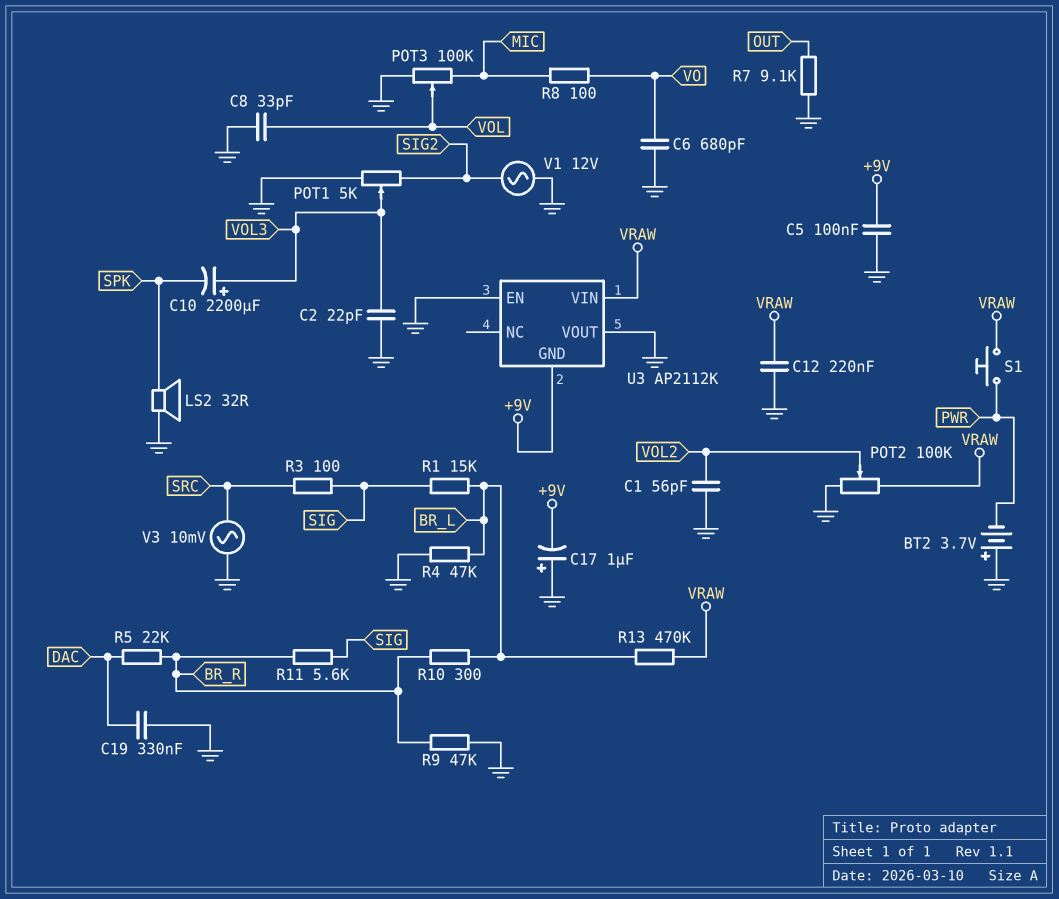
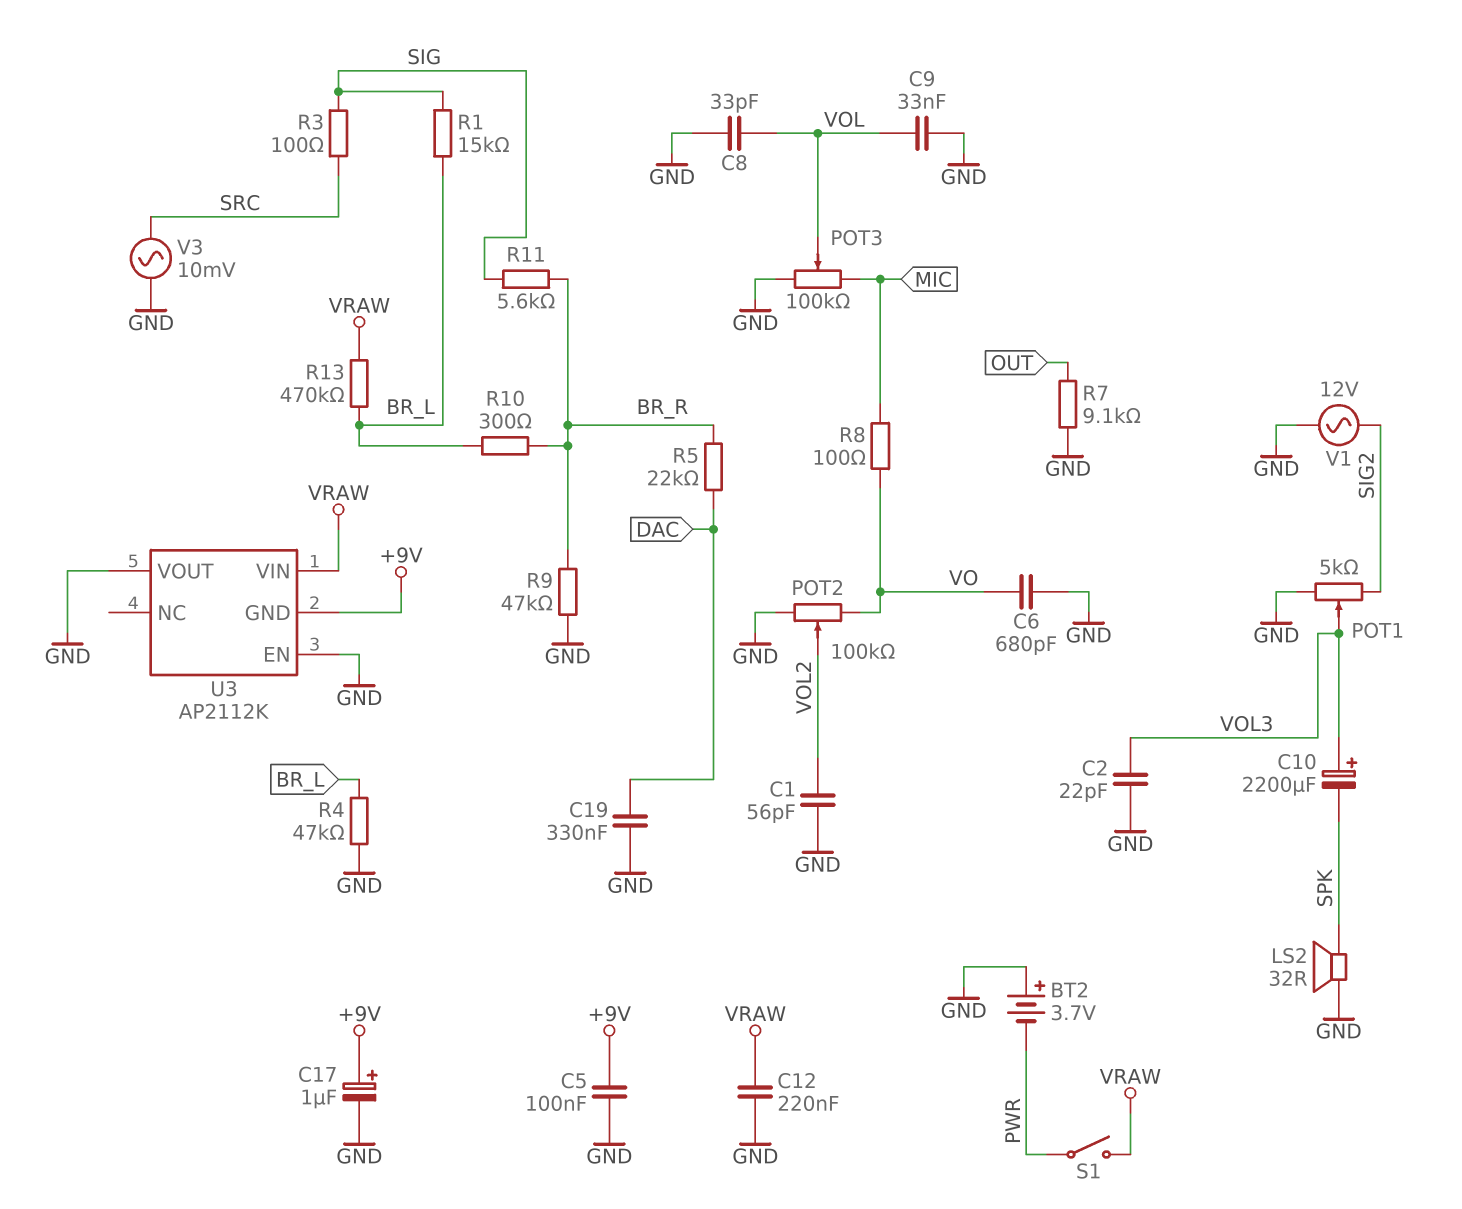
C9: none -> 33nF (GND, VOL)
C17: 1uF (plus GND, minus +9V) -> 1uF (plus +9V, minus GND)
POT2: 100k (GND, VRAW, wiper VOL2) -> 100k (GND, VO, wiper VOL2)
S1: button (PWR, VRAW) -> switch (PWR, VRAW)

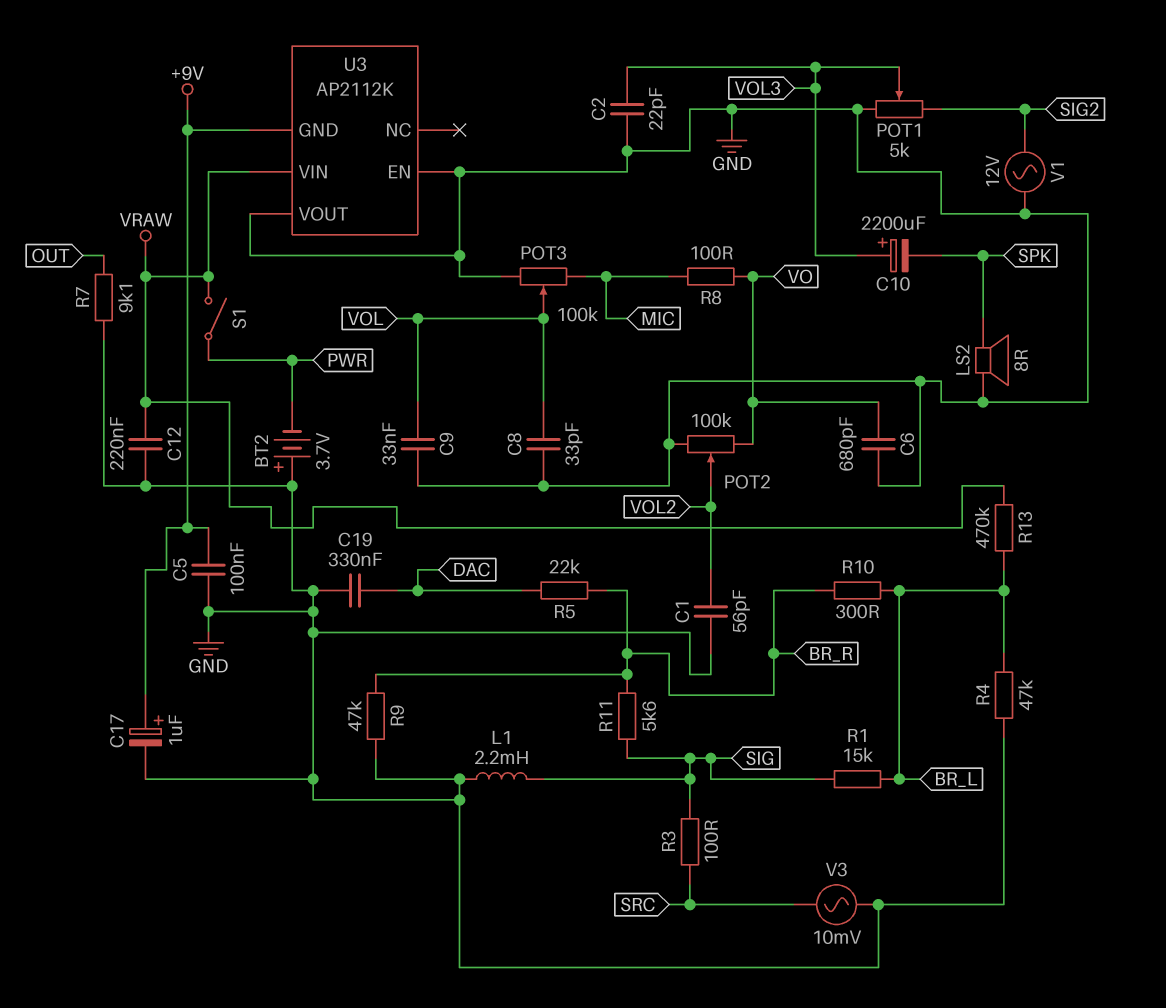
L1: none -> 2.2mH (GND, SIG)
LS2: speaker 32R (GND, SPK) -> speaker 8R (GND, SPK)

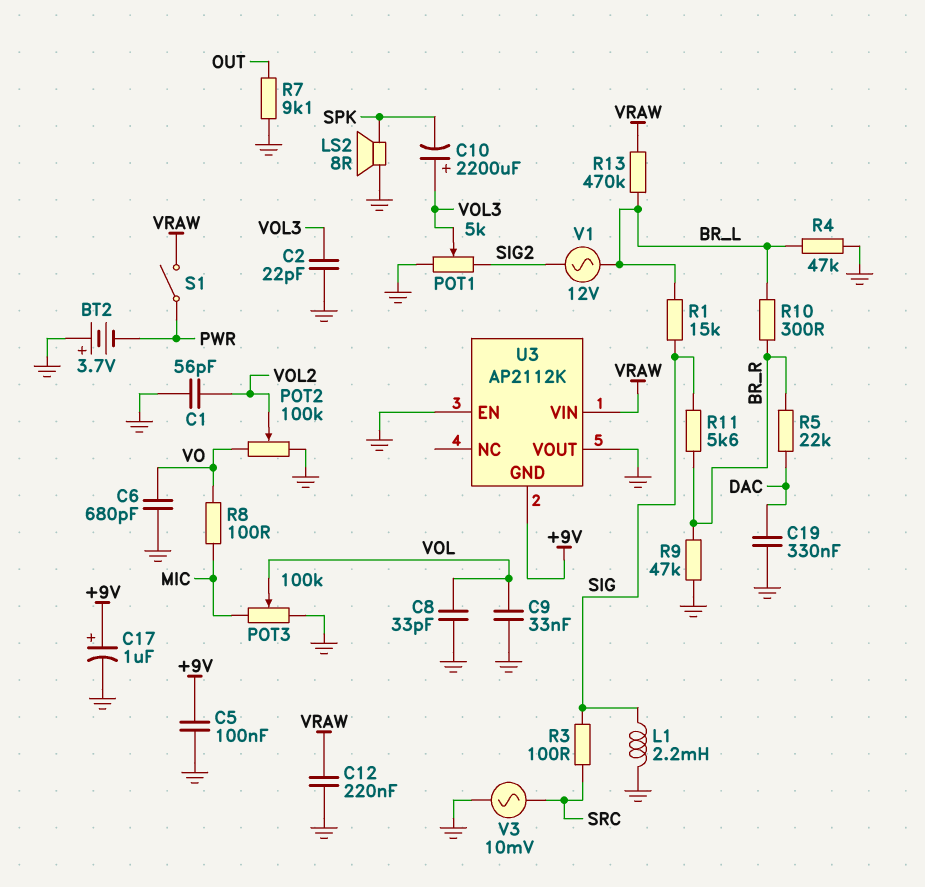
V1: AC 12V (GND, SIG2) -> AC 12V (BR_L, SIG2)

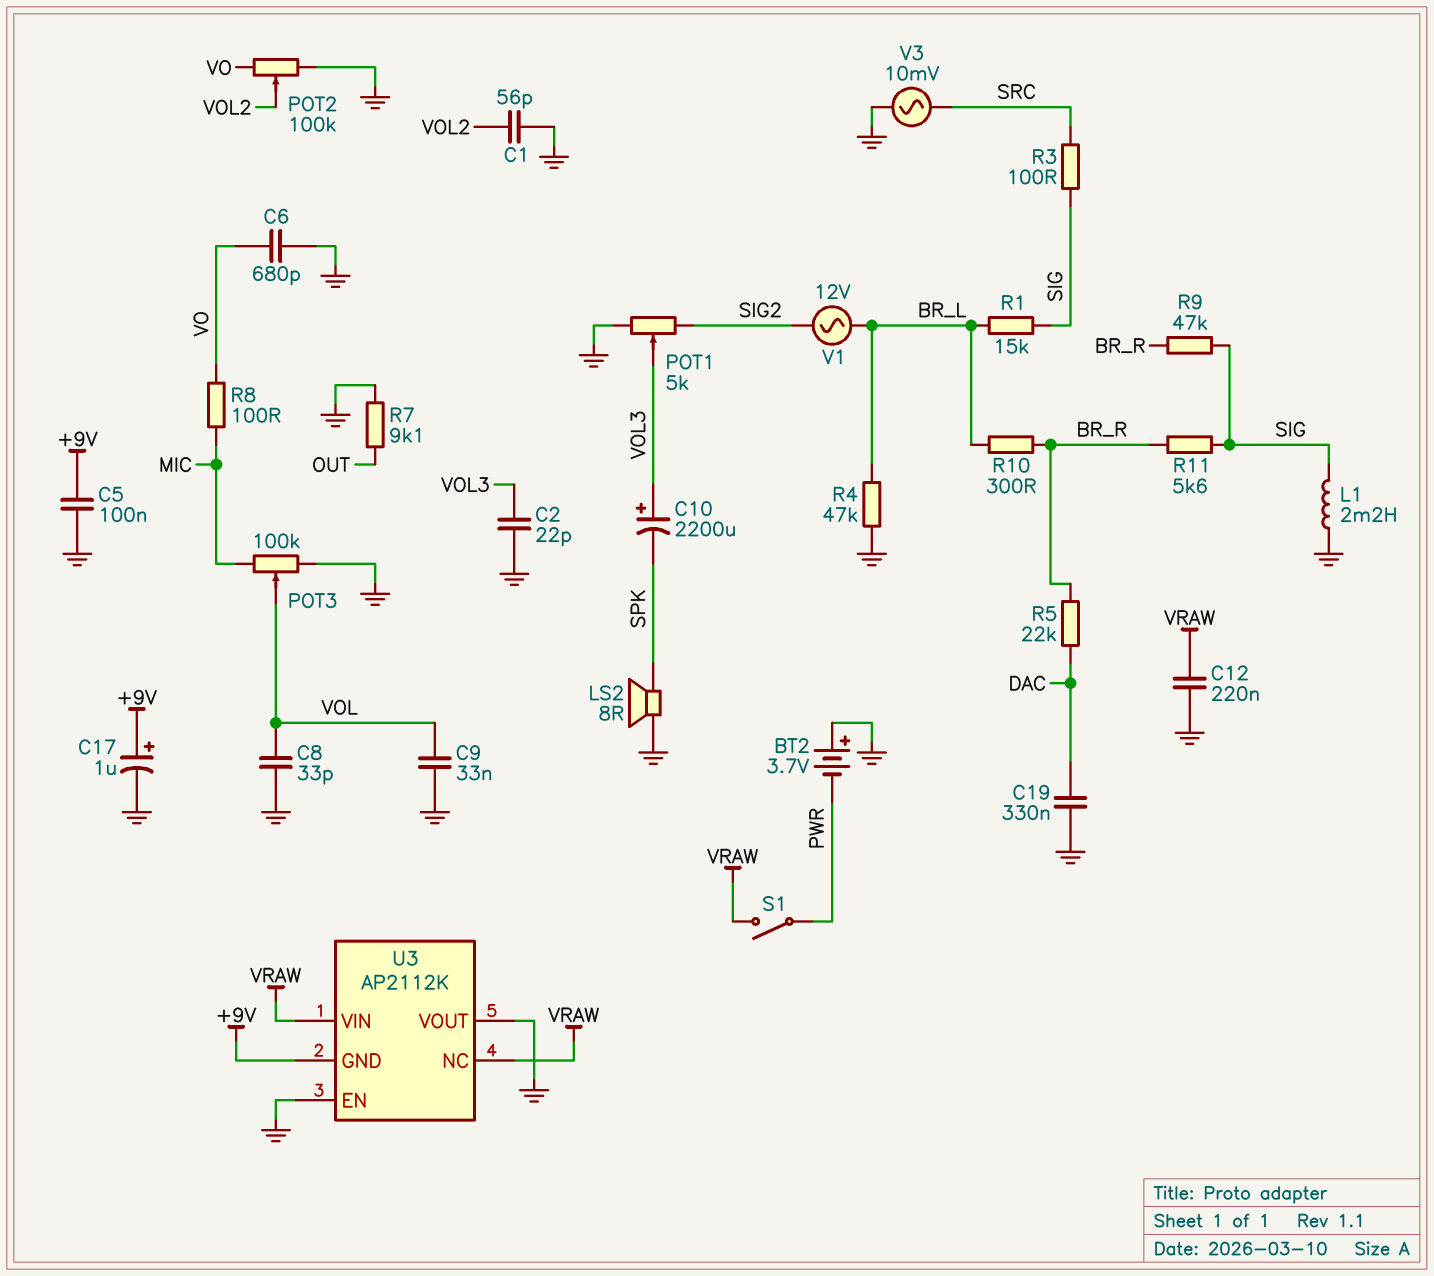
R9: 47k (BR_R, GND) -> 47k (BR_R, SIG)
R13: 470k (BR_L, VRAW) -> none
U3 pin NC: none -> VRAW

